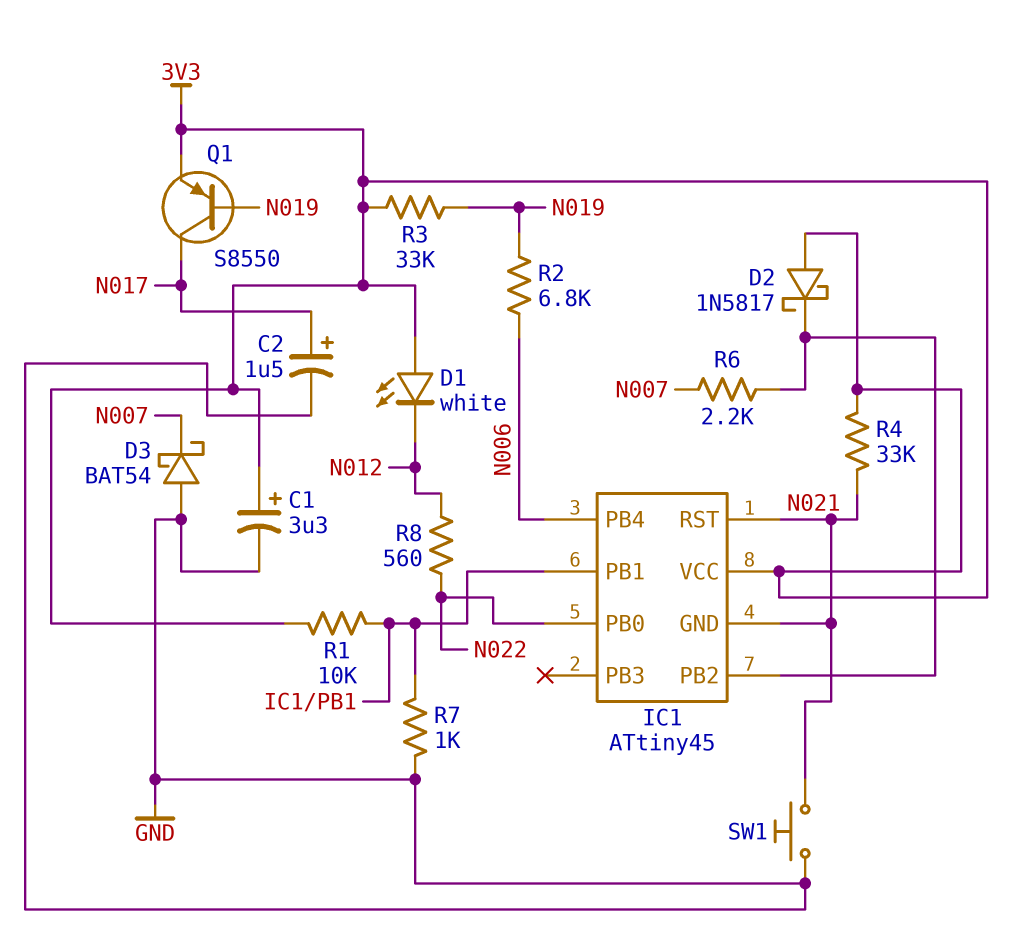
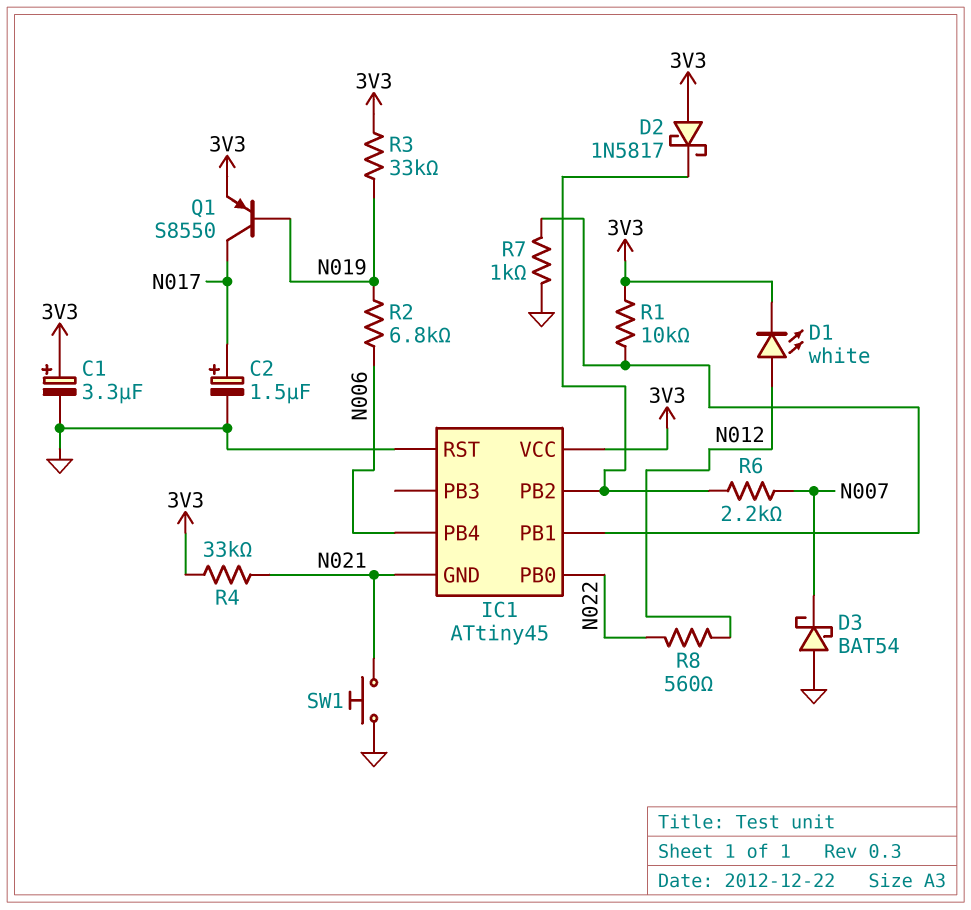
D1: LED white (A 3V3, K N012) -> LED white (A N012, K 3V3)
IC1 pin RST: N021 -> GND

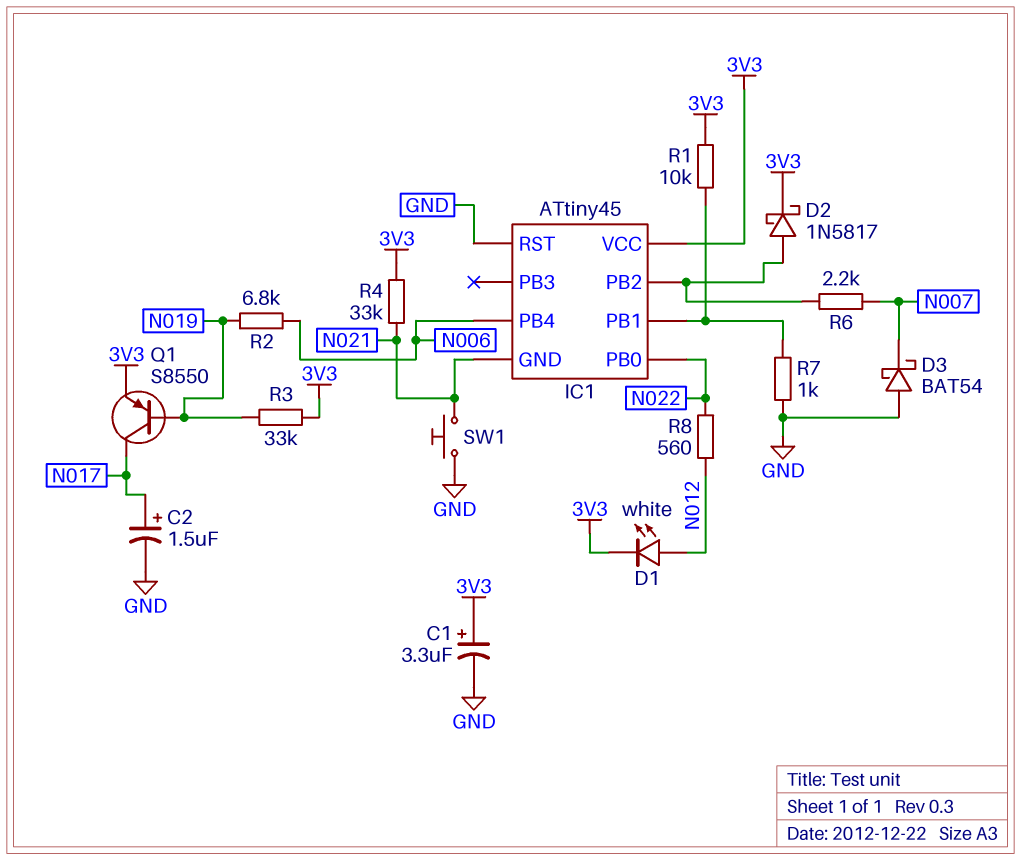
D2: schottky 1N5817 (A 3V3, K IC1/PB2) -> schottky 1N5817 (A IC1/PB2, K 3V3)

